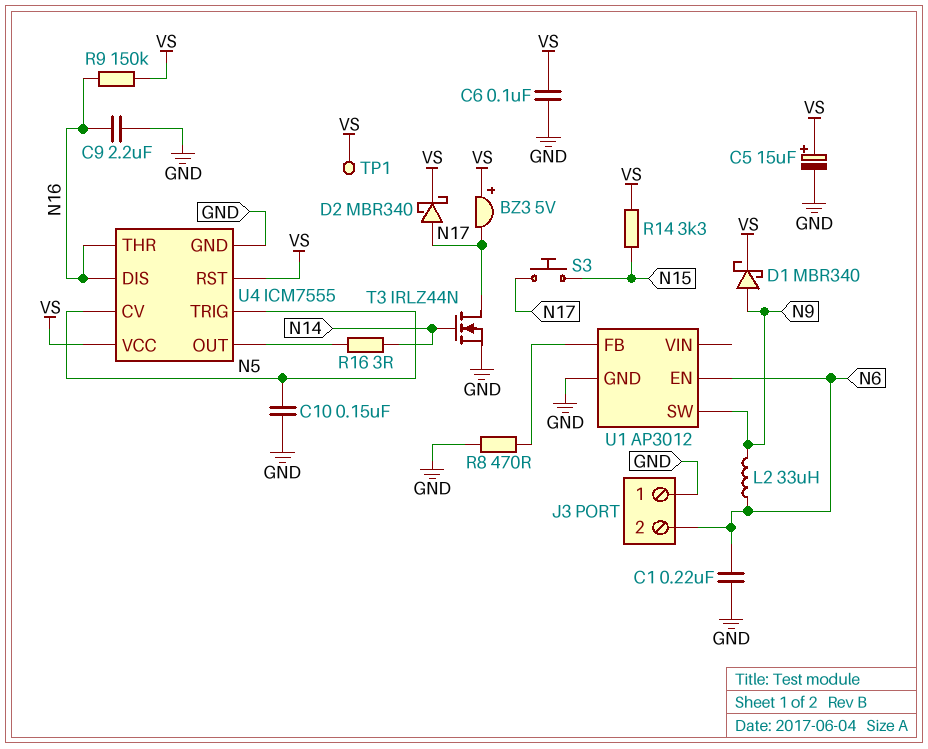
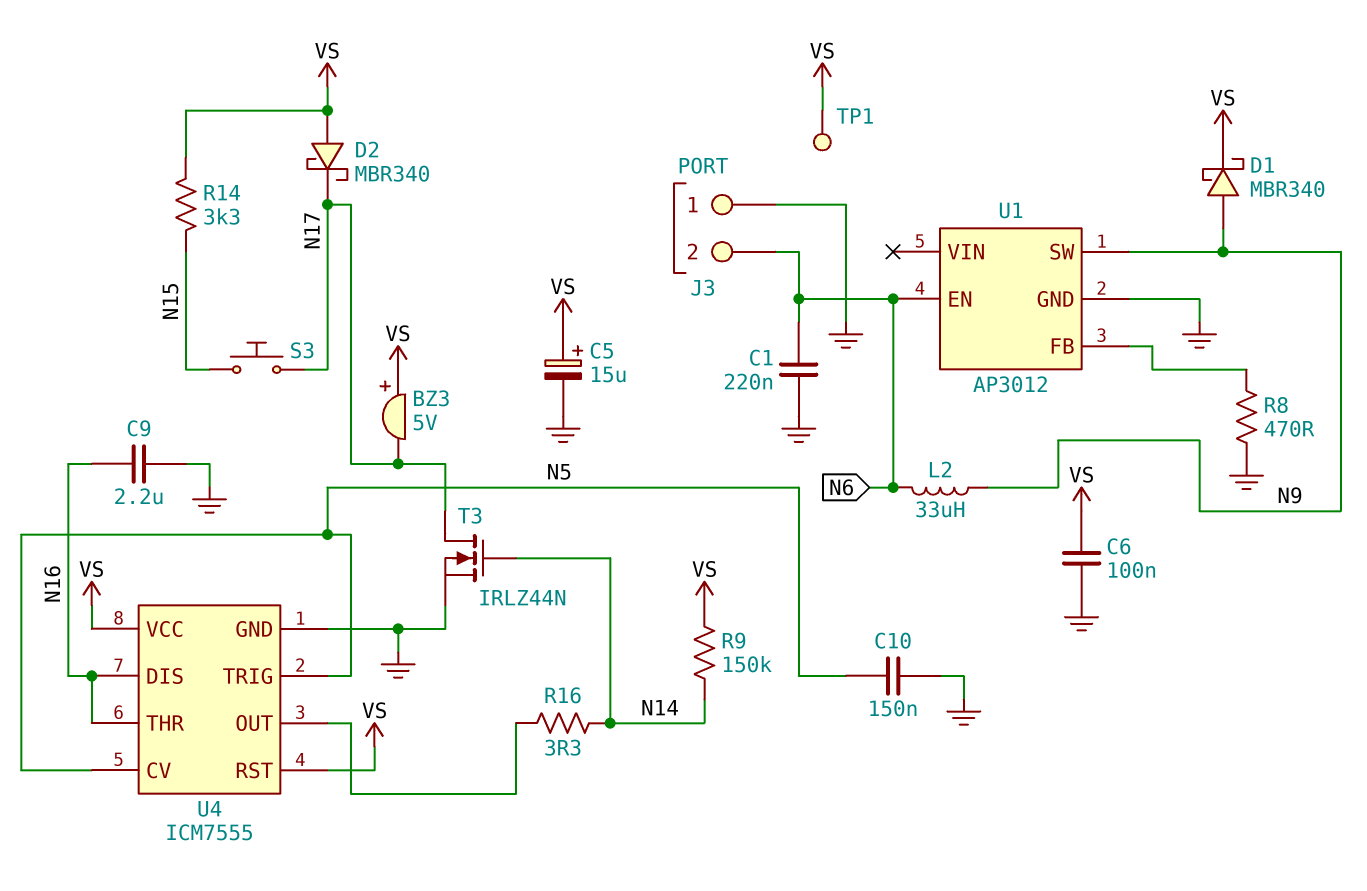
D2: schottky MBR340 (A N17, K VS) -> schottky MBR340 (A VS, K N17)
R9: 150k (N16, VS) -> 150k (N14, VS)
R16: 3 (N14, U4/OUT) -> 3.3 (N14, U4/OUT)

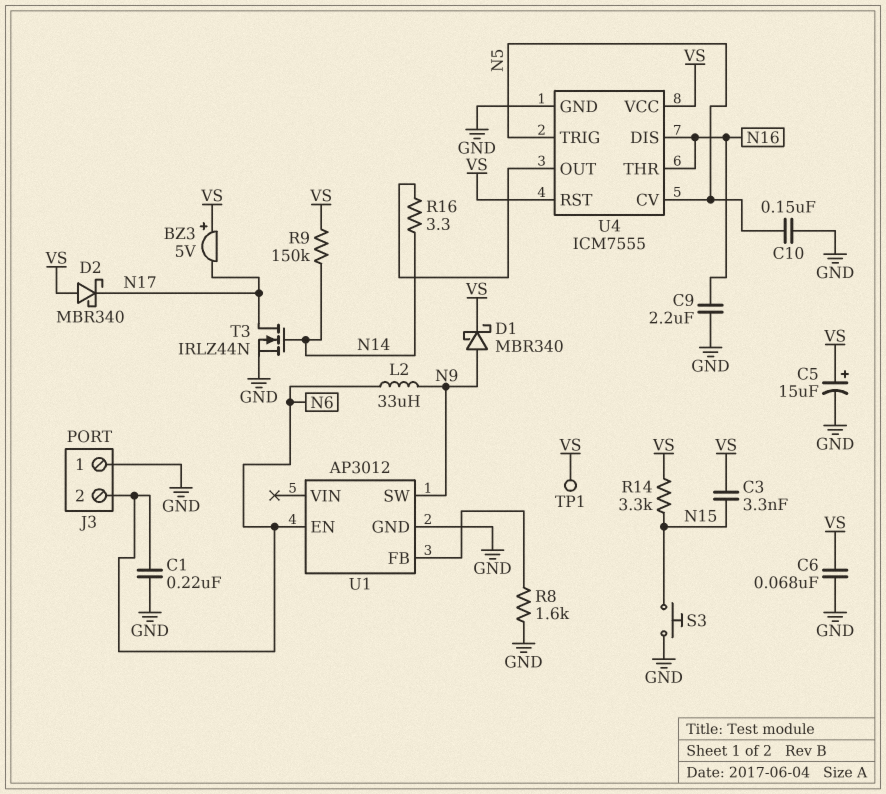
C3: none -> 3.3nF (N15, VS)
C6: 100nF (GND, VS) -> 68nF (GND, VS)
R8: 470 (GND, U1/FB) -> 1.6k (GND, U1/FB)
S3: button (N15, N17) -> button (GND, N15)

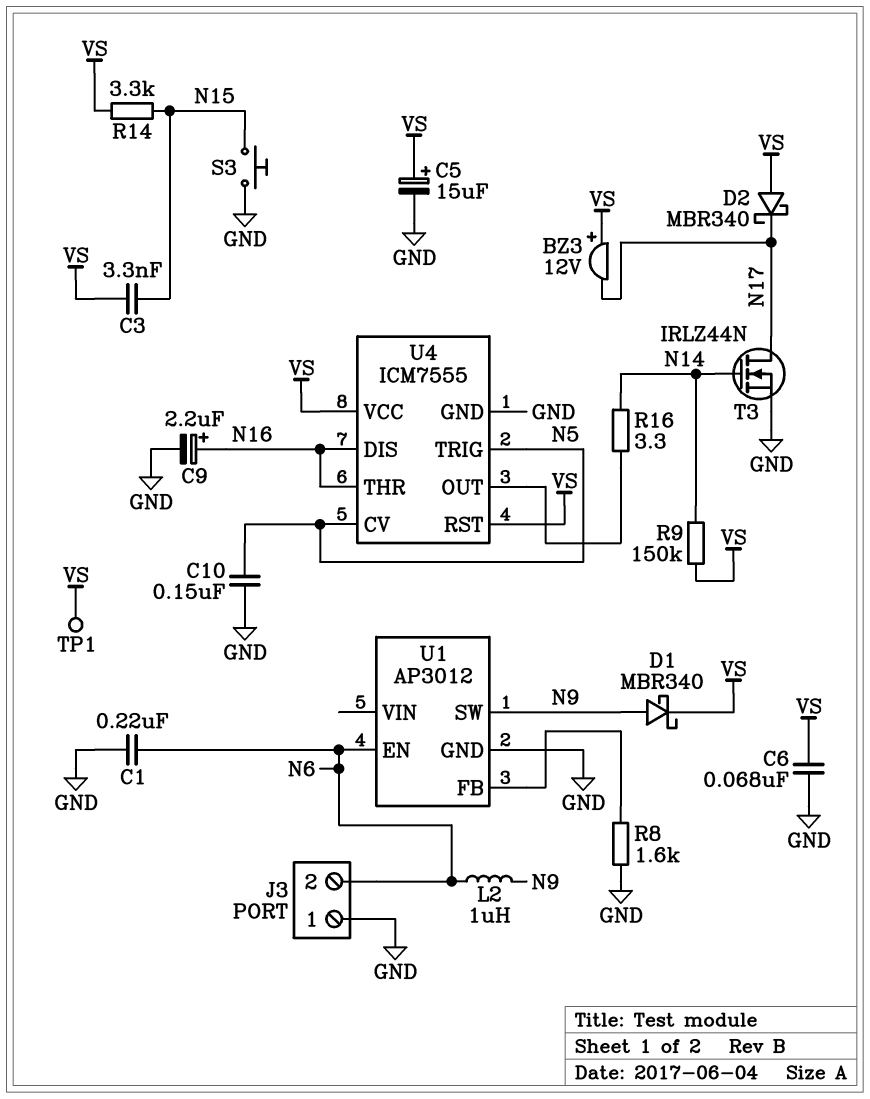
BZ3: buzzer 5V (plus VS, minus N17) -> buzzer 12V (plus VS, minus N17)
C9: 2.2uF (GND, N16) -> 2.2uF (plus N16, minus GND)
L2: 33uH (N6, N9) -> 1uH (N6, N9)

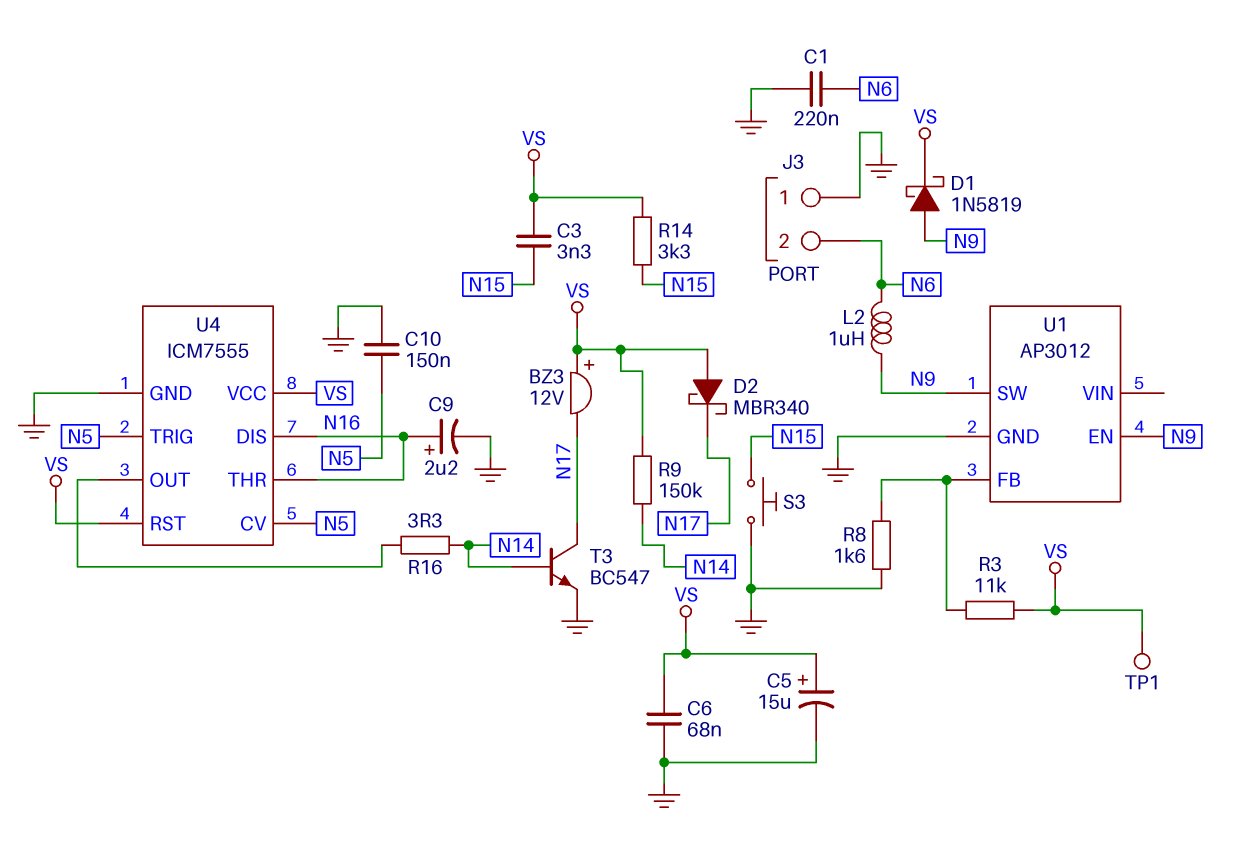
D1: schottky MBR340 (A N9, K VS) -> schottky 1N5819 (A N9, K VS)
R3: none -> 11k (U1/FB, VS)
T3: NMOS IRLZ44N (G N14, D N17, S GND) -> NPN BC547 (B N14, C N17, E GND)
U1 pin EN: N6 -> N9

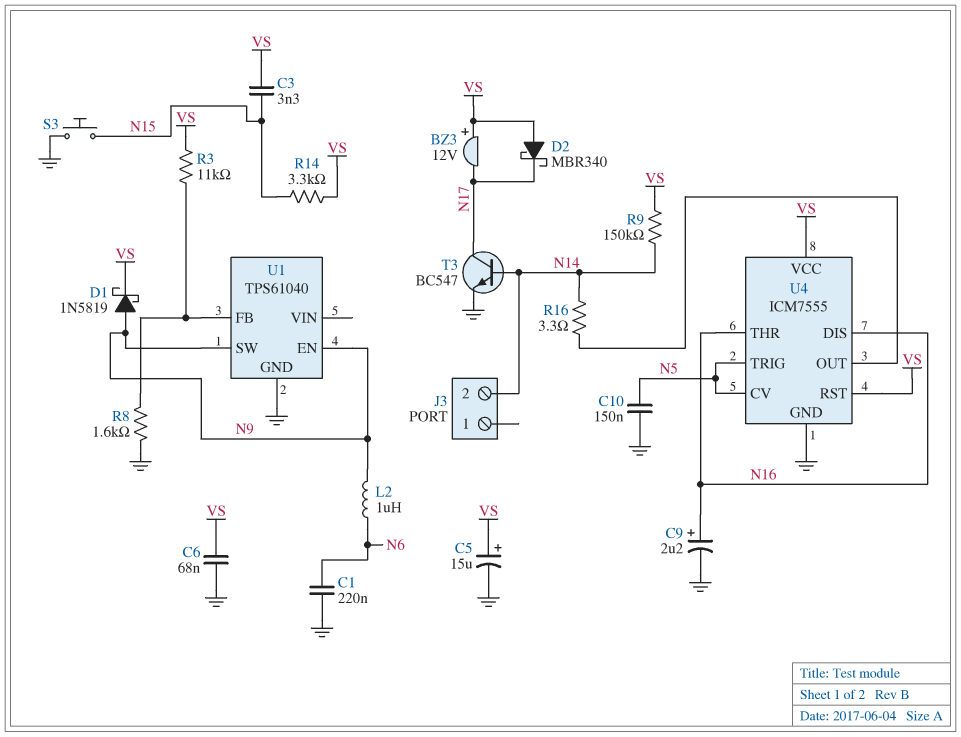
J3 pin 1: GND -> none
J3 pin 2: N6 -> N14
TP1: test point (VS) -> none
U1: AP3012 -> TPS61040

